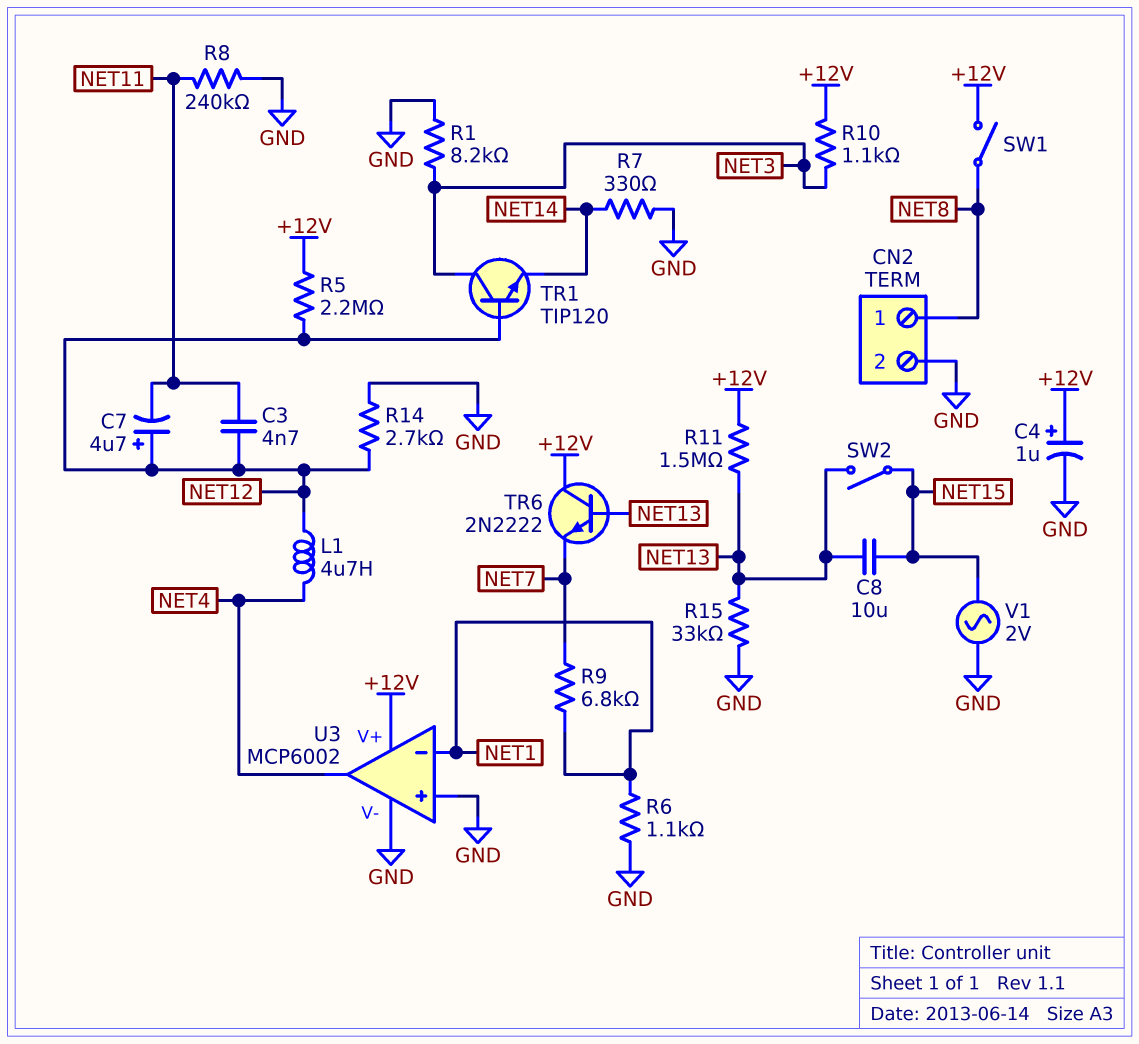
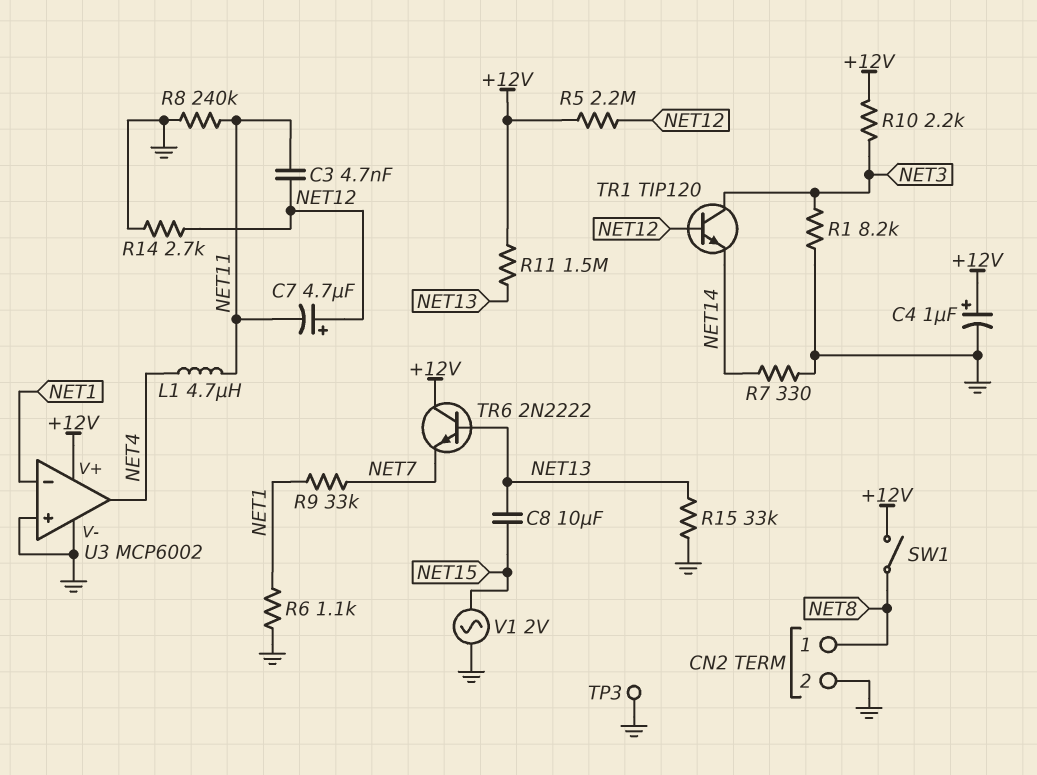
L1: 4.7uH (NET4, NET12) -> 4.7uH (NET4, NET11)
R9: 6.8k (NET1, NET7) -> 33k (NET1, NET7)
R10: 1.1k (+12V, NET3) -> 2.2k (+12V, NET3)
SW2: switch (NET13, NET15) -> none
TP3: none -> test point (GND)

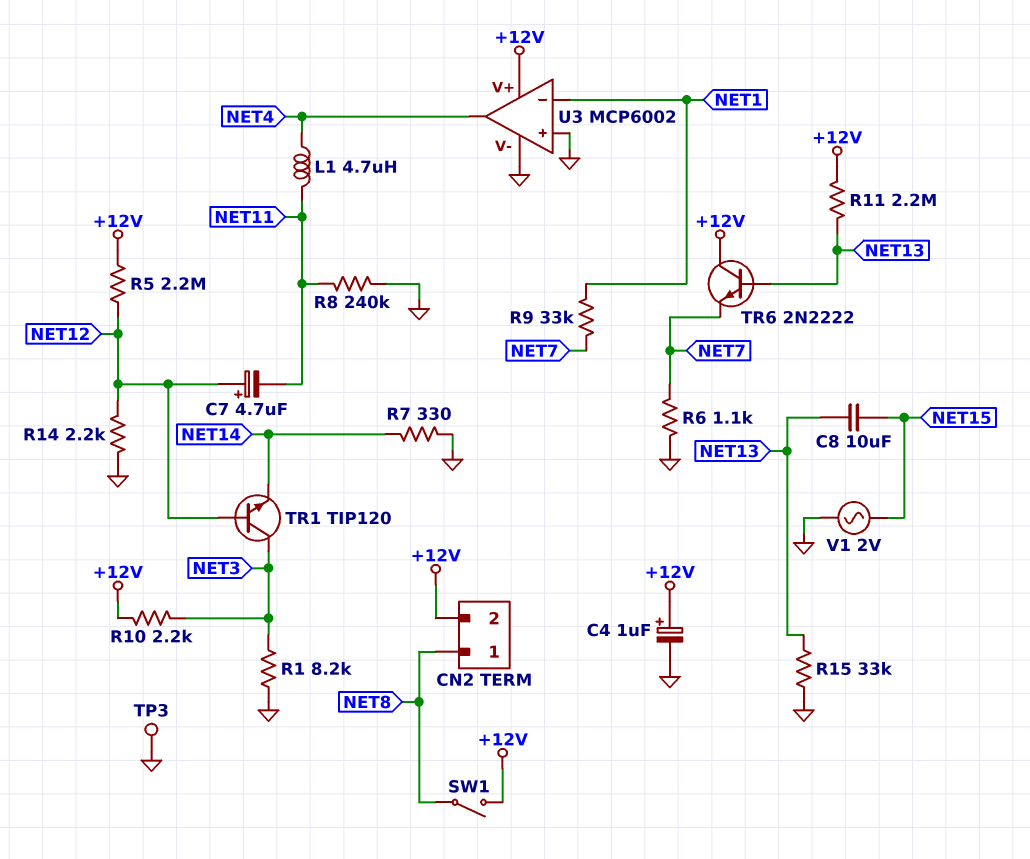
C3: 4.7nF (NET11, NET12) -> none
CN2 pin 2: GND -> +12V
R6: 1.1k (GND, NET1) -> 1.1k (GND, NET7)
R11: 1.5M (+12V, NET13) -> 2.2M (+12V, NET13)
R14: 2.7k (GND, NET12) -> 2.2k (GND, NET12)

